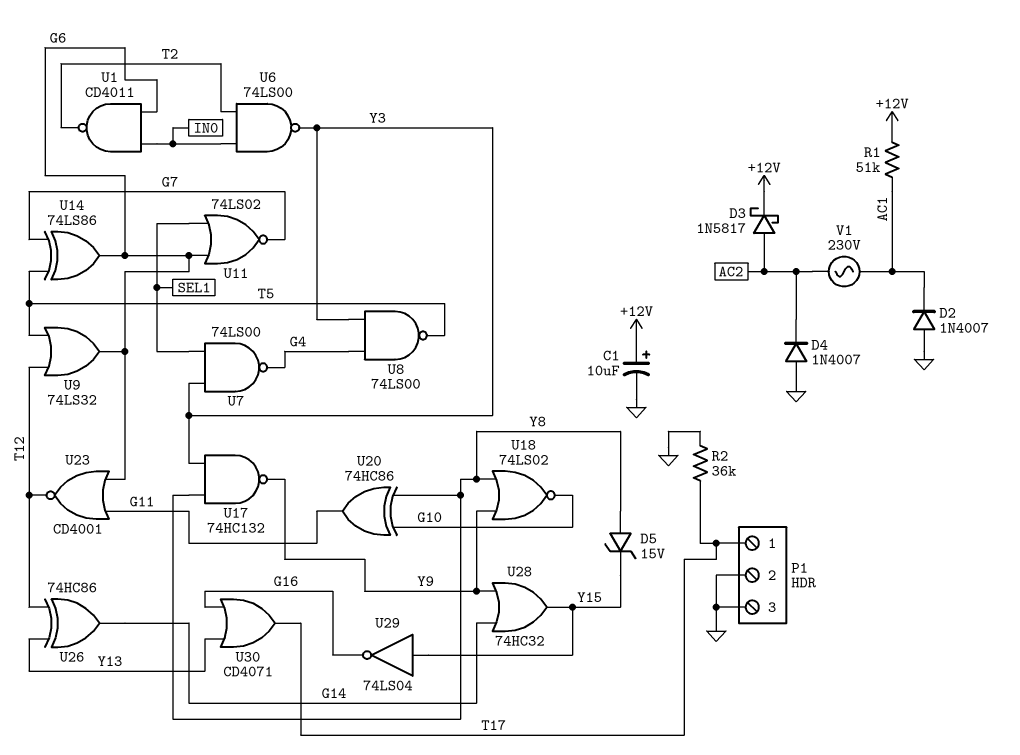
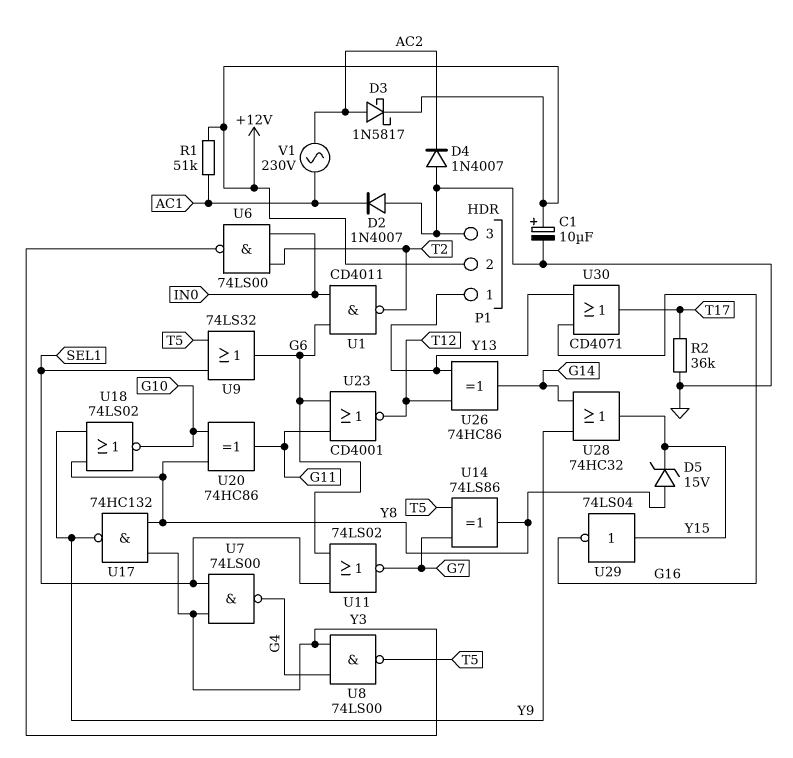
P1 pin 1: T17 -> Y13
P1 pin 2: GND -> +12V
U9: OR 74LS32 (in T5, in T12, out G6) -> OR 74LS32 (in SEL1, in T5, out G6)
U14: XOR 74LS86 (in G7, in T5, out G6) -> XOR 74LS86 (in G7, in T5, out Y8)

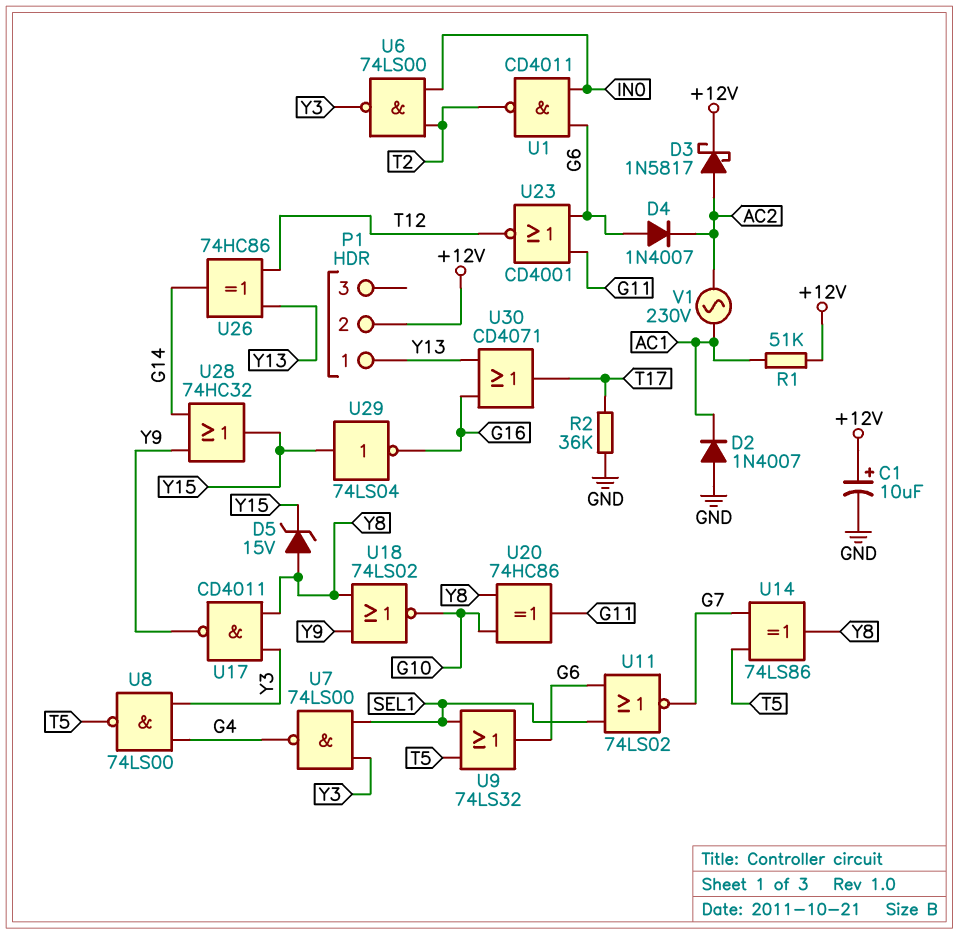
D4: diode 1N4007 (A GND, K AC2) -> diode 1N4007 (A G6, K AC2)
P1 pin 3: GND -> none
U17: NAND 74HC132 (in Y3, in Y8, out Y9) -> NAND CD4011 (in Y3, in Y8, out Y9)

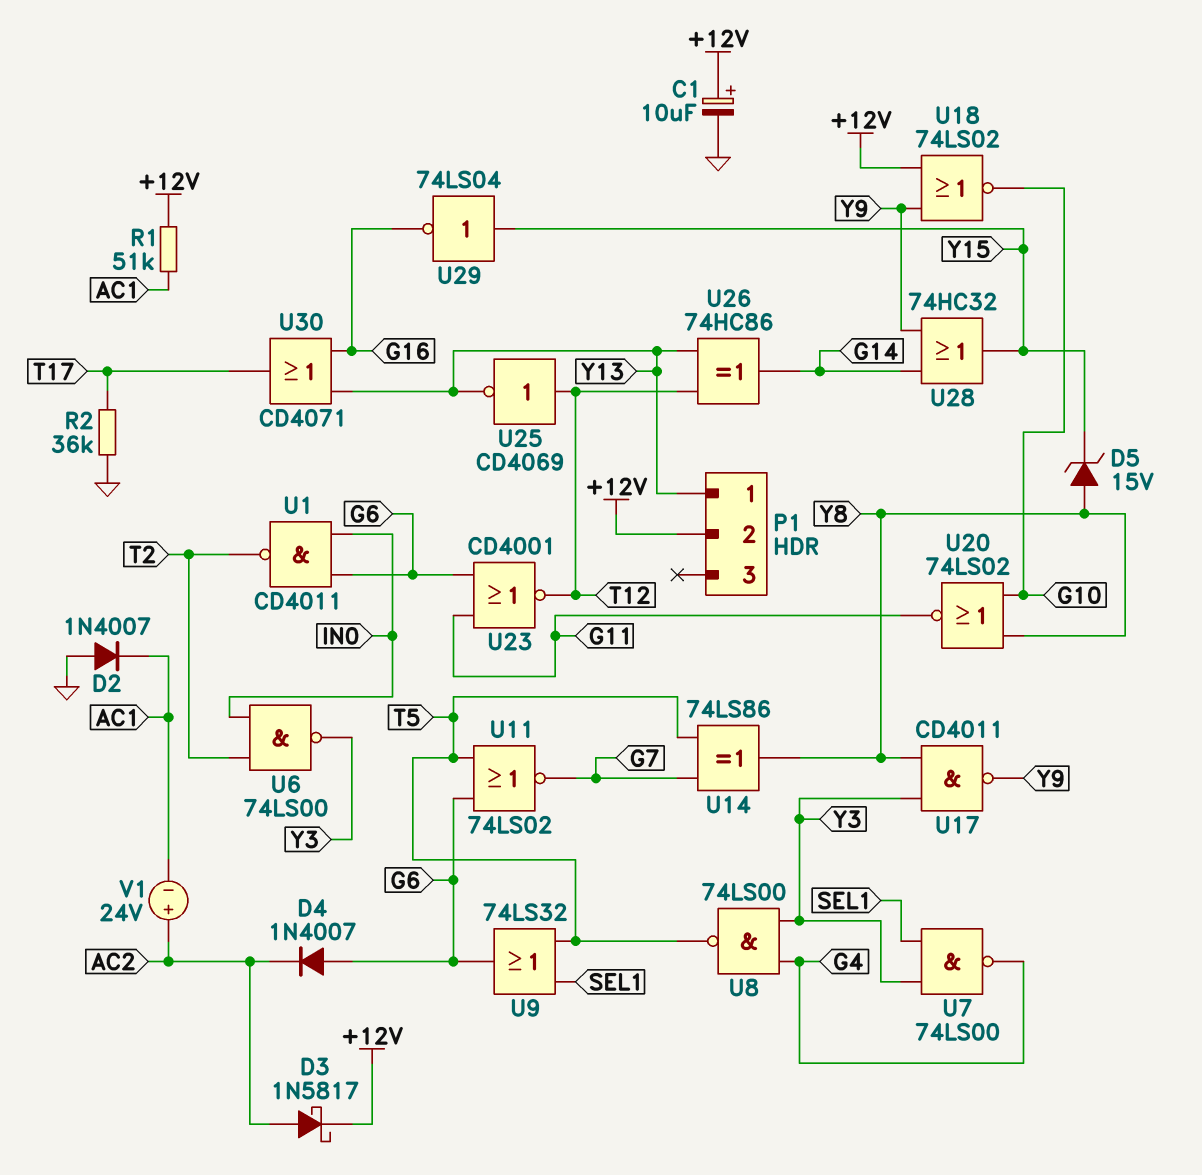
U11: NOR 74LS02 (in G6, in SEL1, out G7) -> NOR 74LS02 (in G6, in T5, out G7)
U18: NOR 74LS02 (in Y8, in Y9, out G10) -> NOR 74LS02 (in +12V, in Y9, out G10)
U20: XOR 74HC86 (in G10, in Y8, out G11) -> NOR 74LS02 (in G10, in Y8, out G11)
U25: none -> NOT CD4069 (in T12, out Y13)
V1: AC 230V (AC1, AC2) -> 24V (plus AC2, minus AC1)

